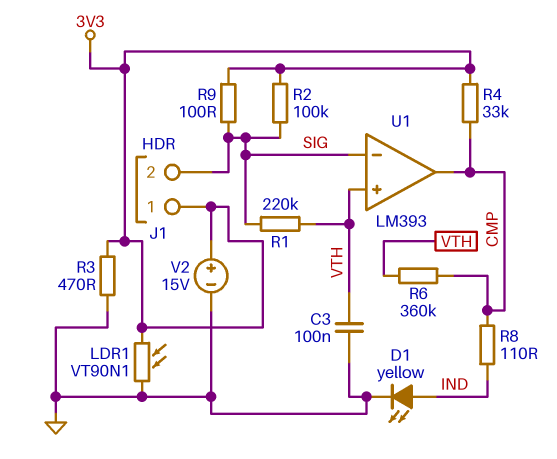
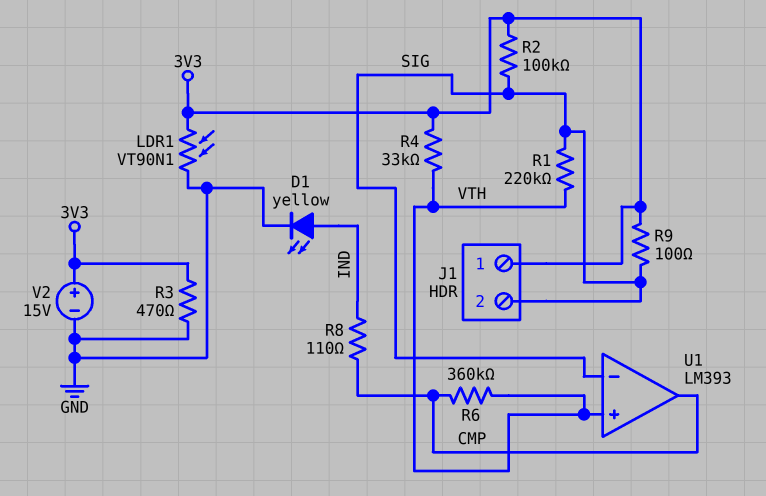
C3: 100nF (GND, VTH) -> none
R4: 33k (3V3, CMP) -> 33k (3V3, VTH)

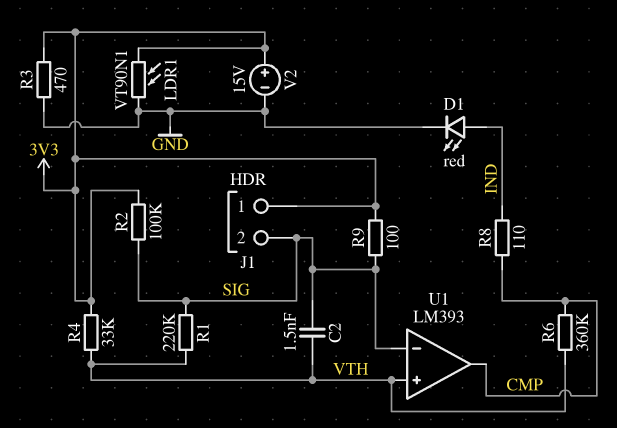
C2: none -> 1.5nF (SIG, VTH)
D1: LED yellow (A IND, K GND) -> LED red (A IND, K GND)

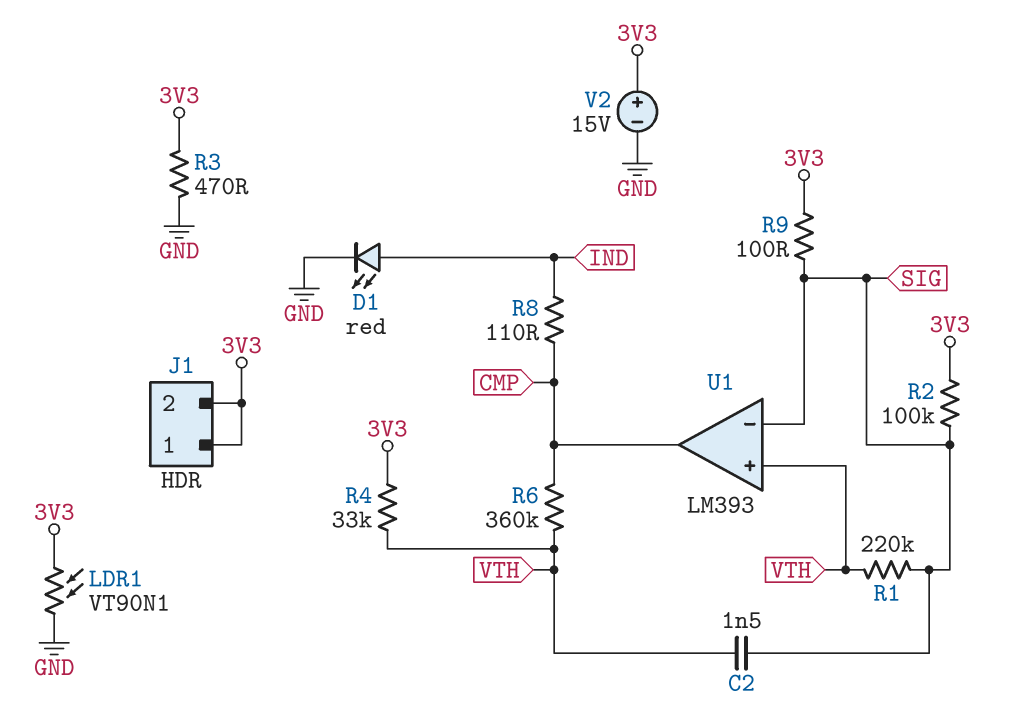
J1 pin 2: SIG -> 3V3

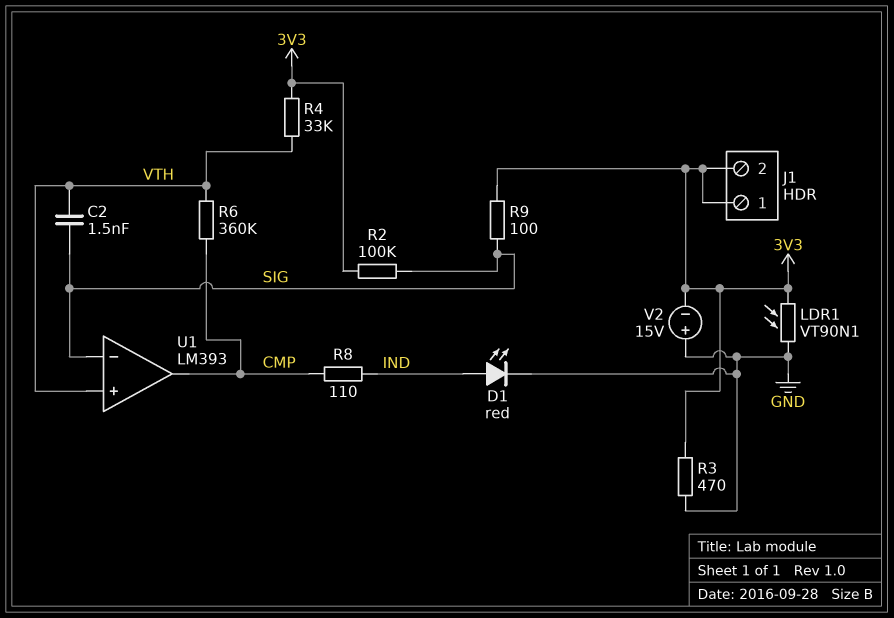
R1: 220k (SIG, VTH) -> none
V2: 15V (plus 3V3, minus GND) -> 15V (plus GND, minus 3V3)

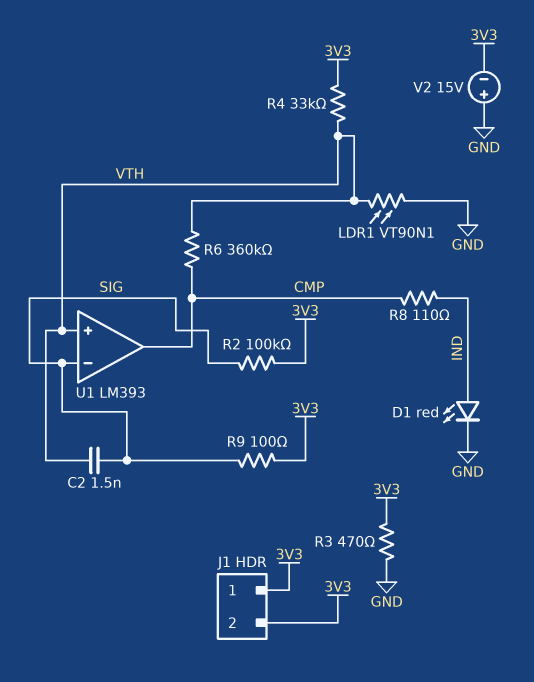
LDR1: VT90N1 (3V3, GND) -> VT90N1 (GND, VTH)

